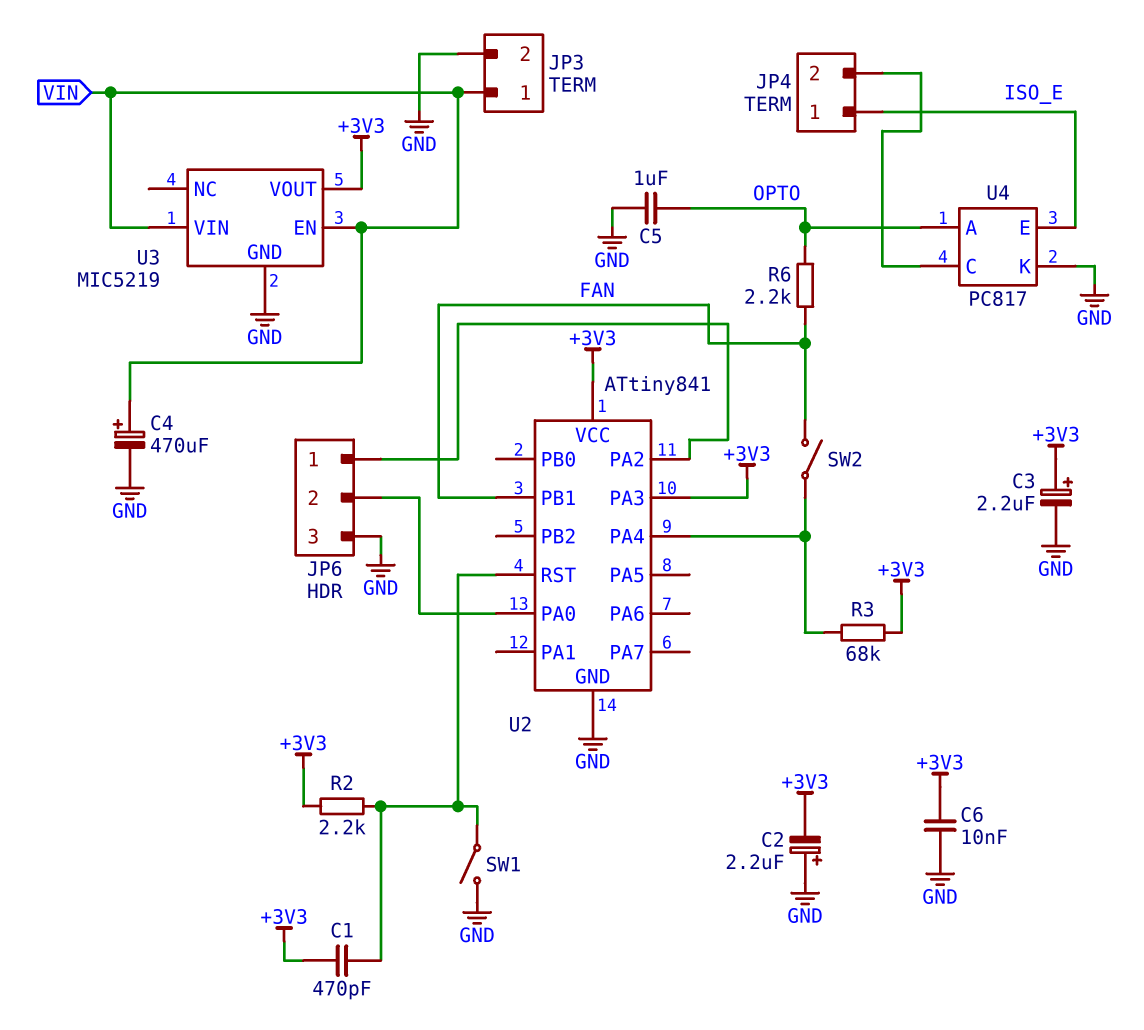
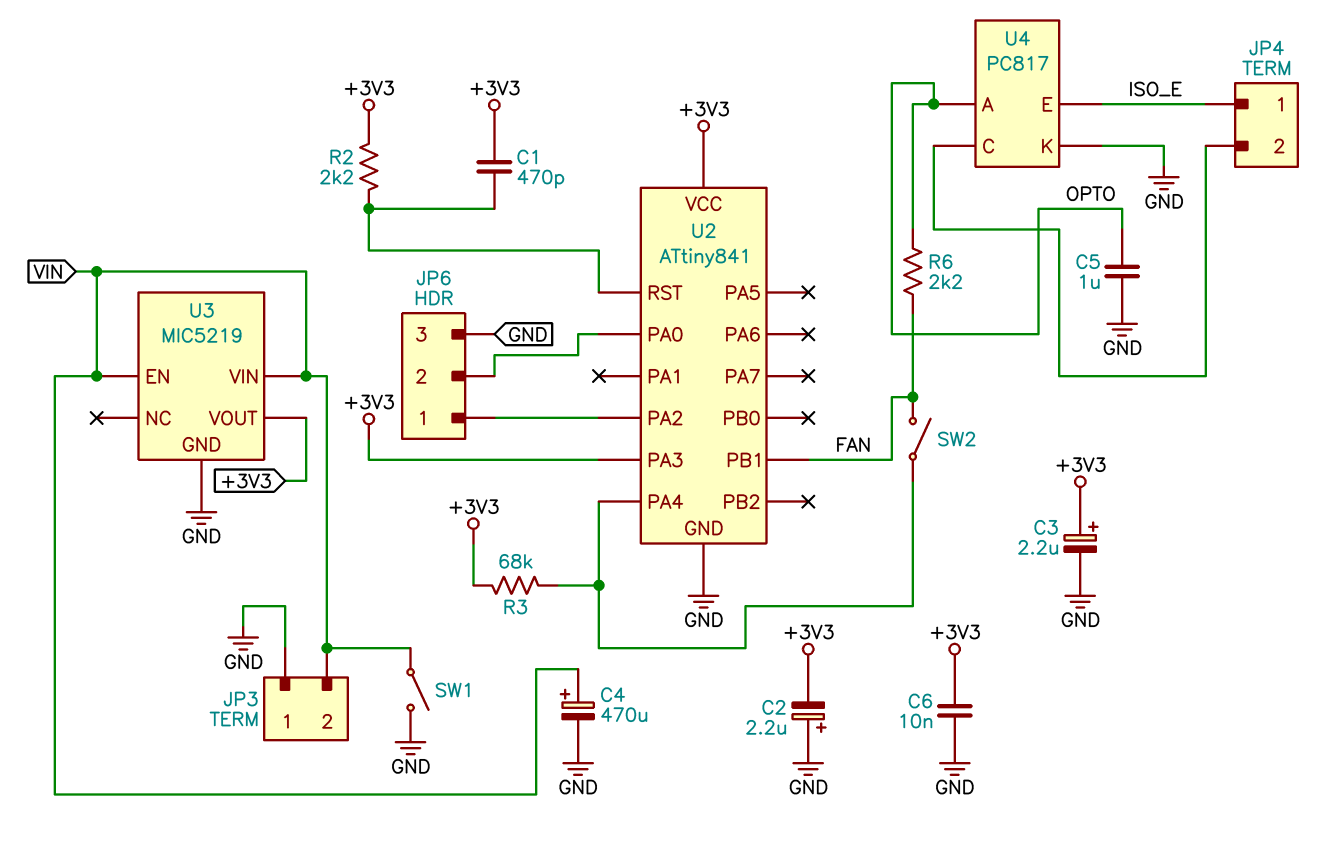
JP3 pin 1: VIN -> GND
JP3 pin 2: GND -> VIN
SW1: switch (GND, U2/RST) -> switch (GND, VIN)

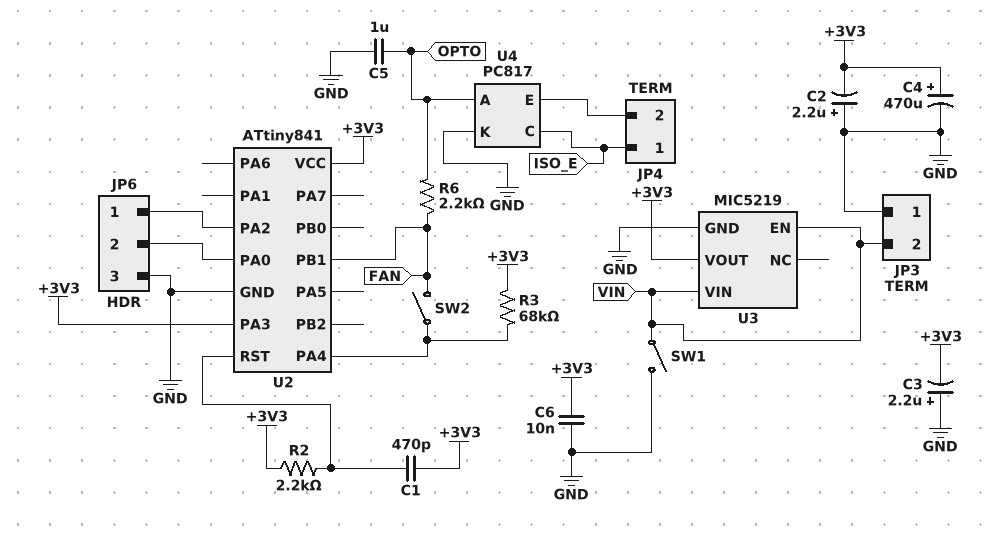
C3: 2.2uF (plus +3V3, minus GND) -> 2.2uF (plus GND, minus +3V3)
C4: 470uF (plus VIN, minus GND) -> 470uF (plus +3V3, minus GND)
U4 pin C: JP4/2 -> ISO_E
U4 pin E: ISO_E -> JP4/2

